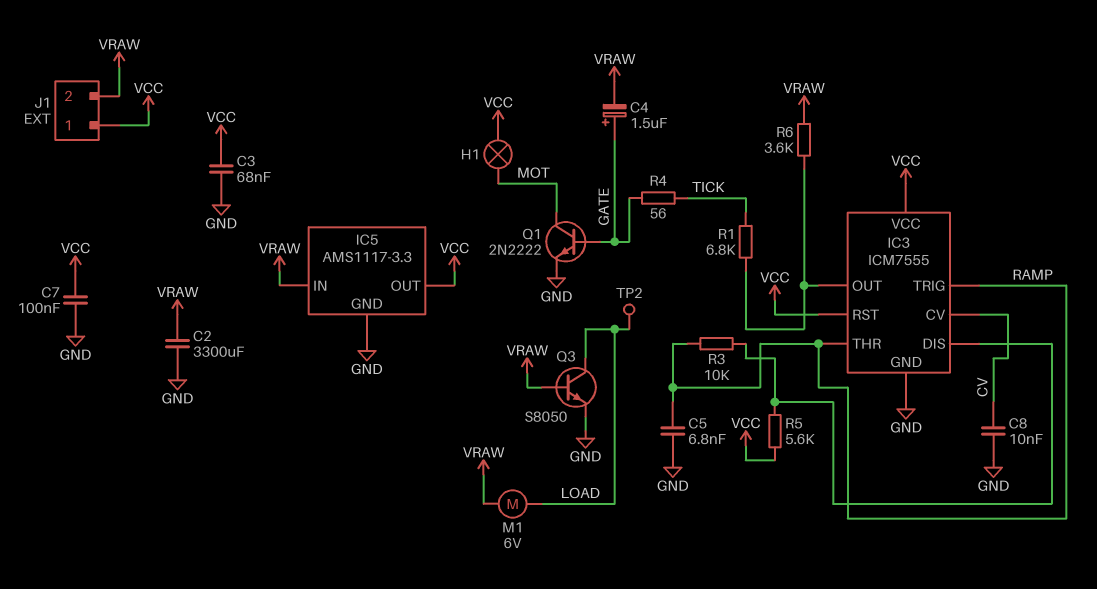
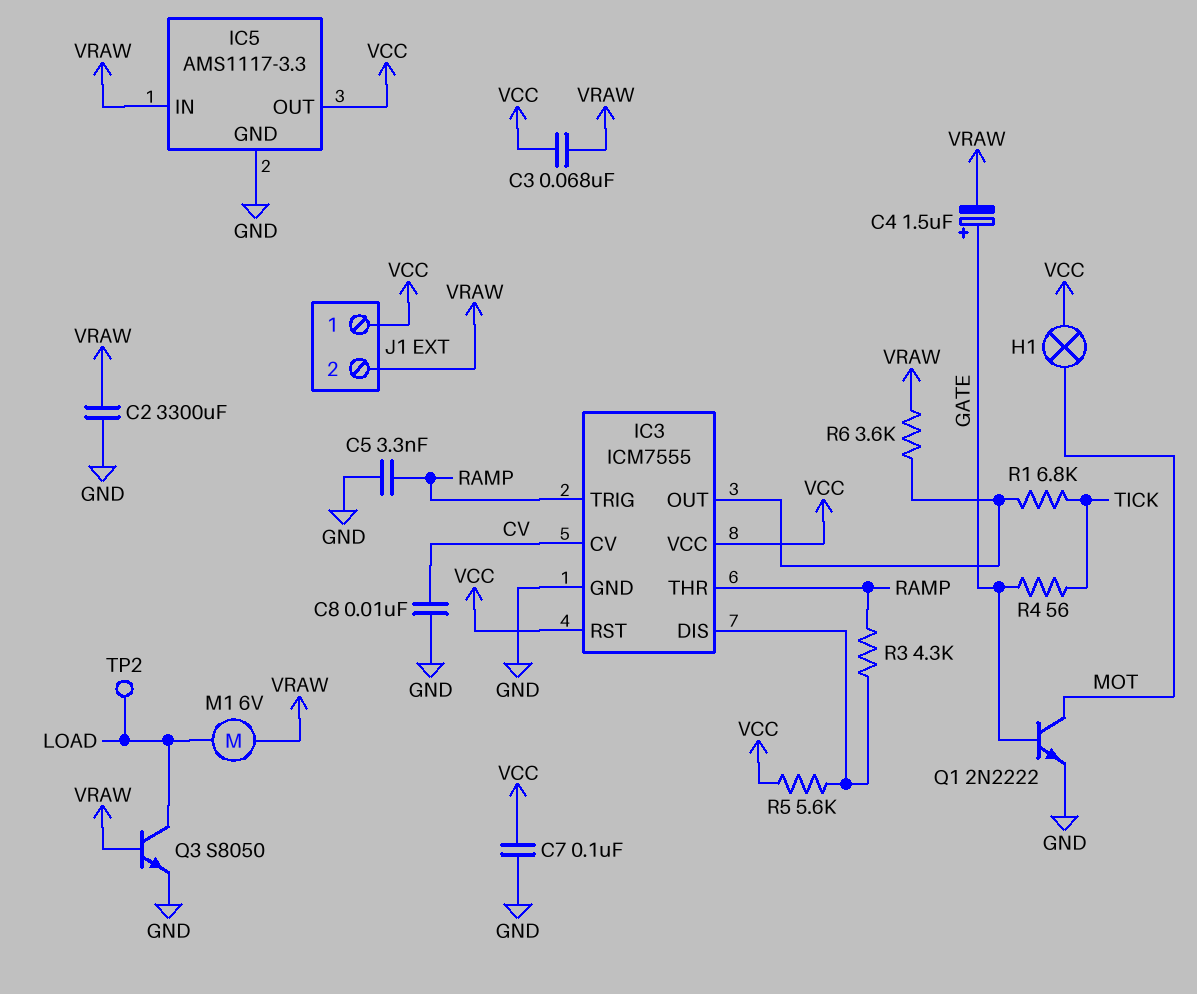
C3: 68nF (GND, VCC) -> 68nF (VCC, VRAW)
C5: 6.8nF (GND, RAMP) -> 3.3nF (GND, RAMP)
R3: 10k (IC3/DIS, RAMP) -> 4.3k (IC3/DIS, RAMP)

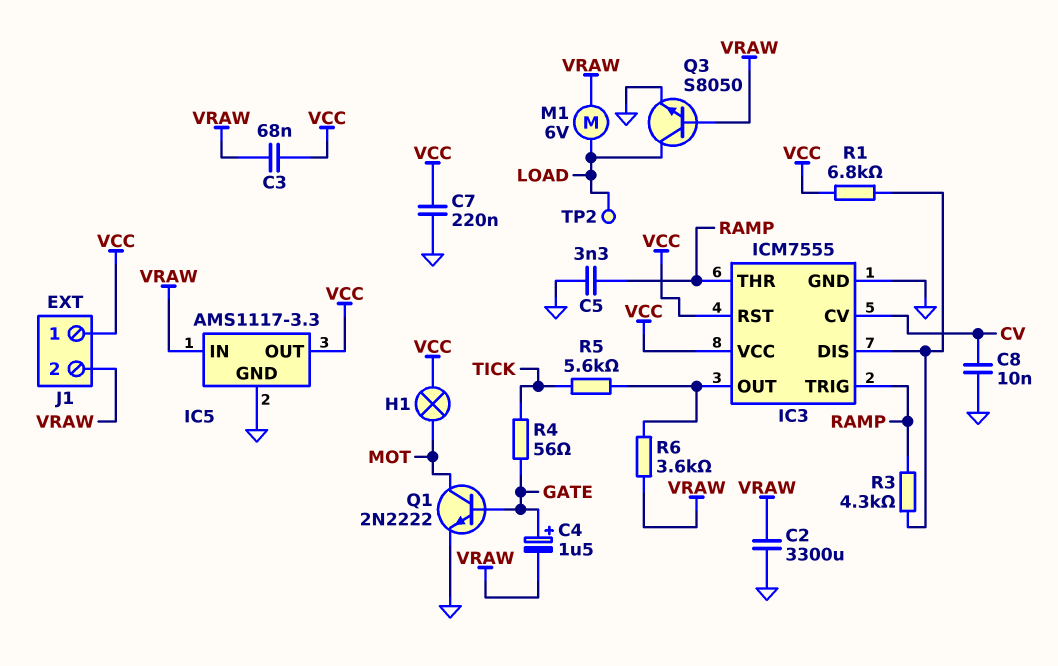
C7: 100nF (GND, VCC) -> 220nF (GND, VCC)
R1: 6.8k (IC3/OUT, TICK) -> 6.8k (IC3/DIS, VCC)
R5: 5.6k (IC3/DIS, VCC) -> 5.6k (IC3/OUT, TICK)

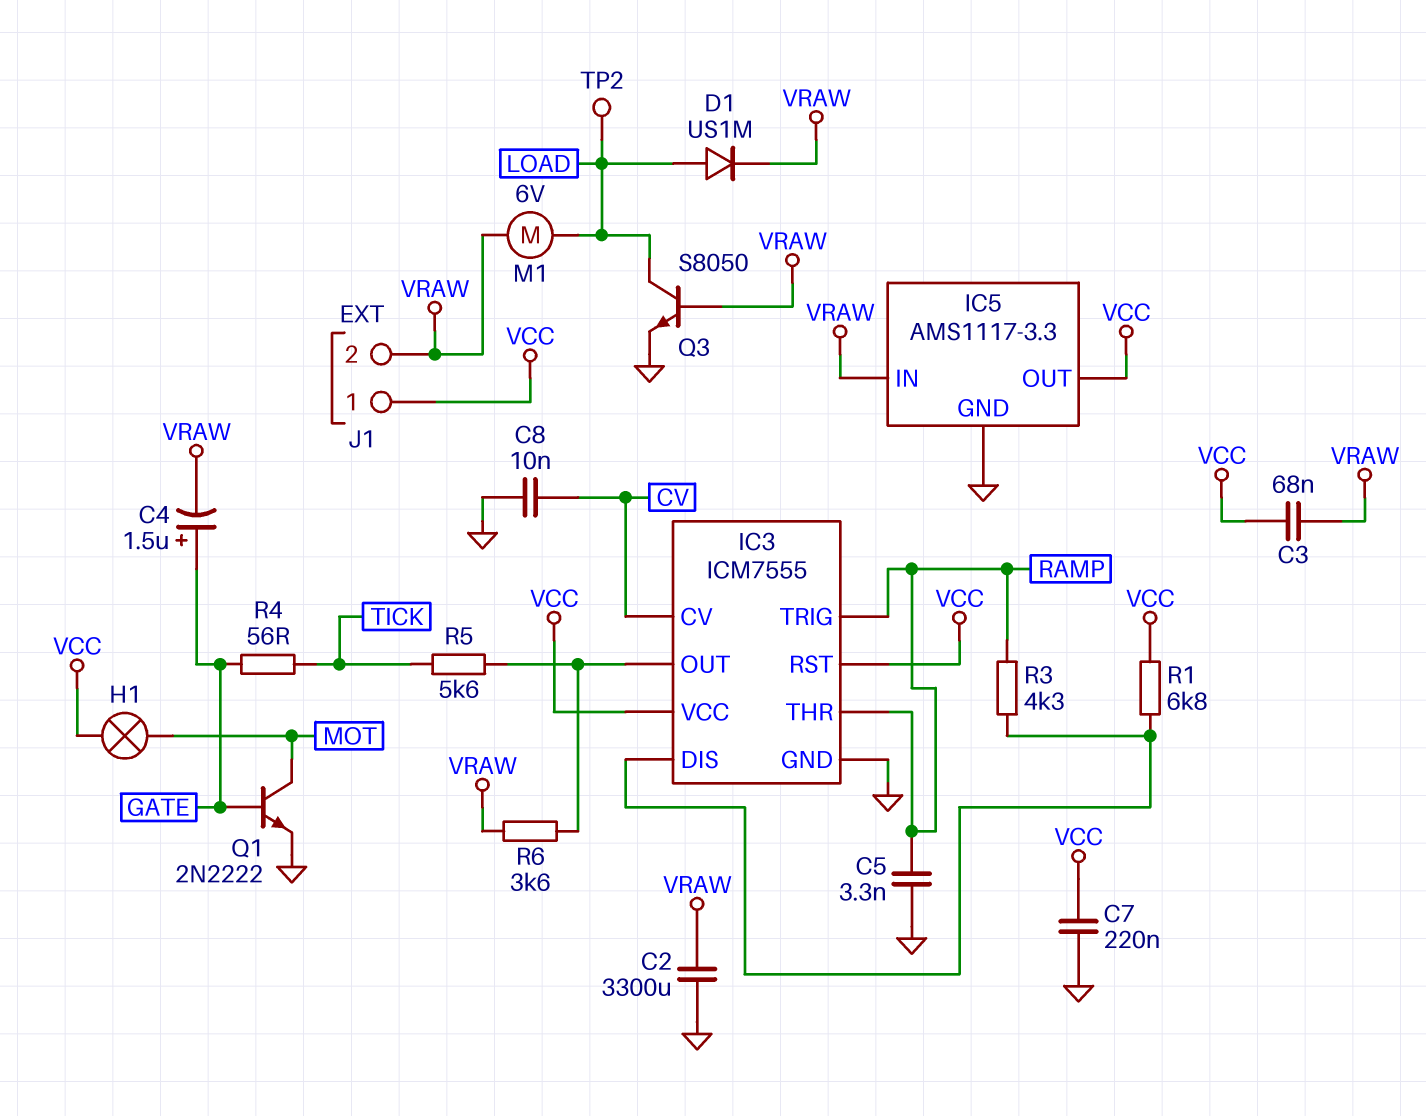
D1: none -> diode US1M (A LOAD, K VRAW)

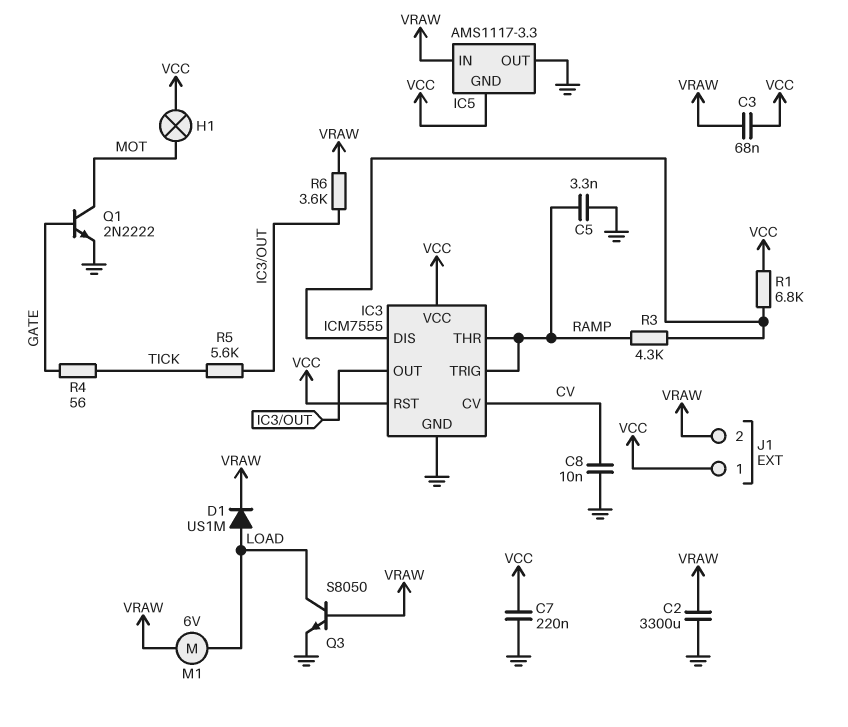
C4: 1.5uF (plus GATE, minus VRAW) -> none
IC5 pin GND: GND -> VCC
IC5 pin OUT: VCC -> GND
TP2: test point (LOAD) -> none

